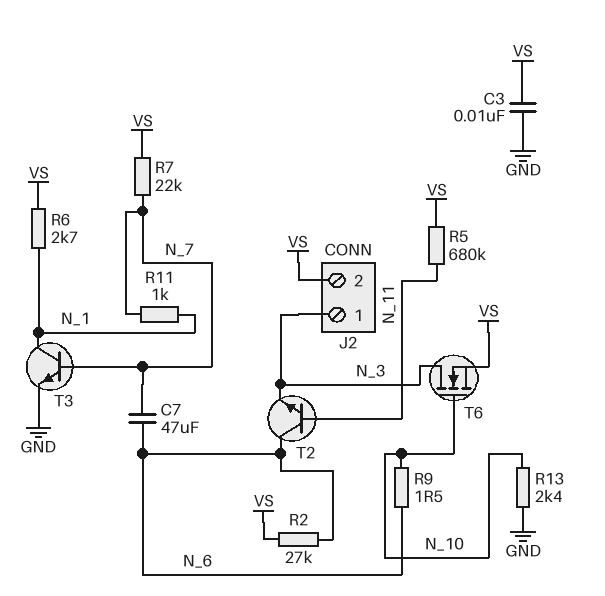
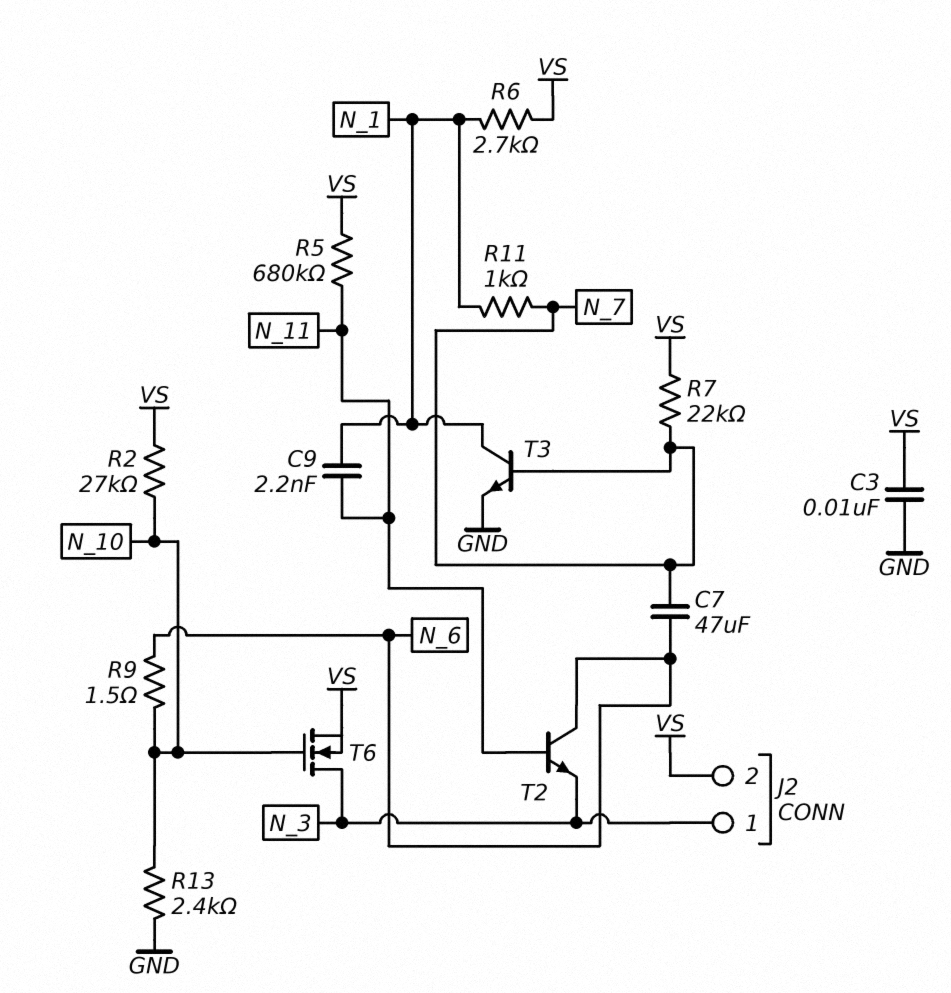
C9: none -> 2.2nF (N_1, N_11)
R2: 27k (N_6, VS) -> 27k (N_10, VS)

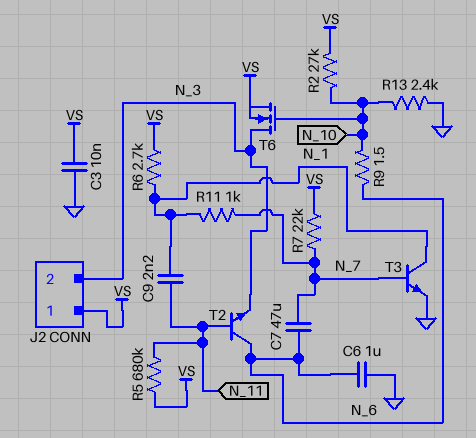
C6: none -> 1uF (GND, N_6)
J2 pin 1: N_3 -> VS
J2 pin 2: VS -> N_3

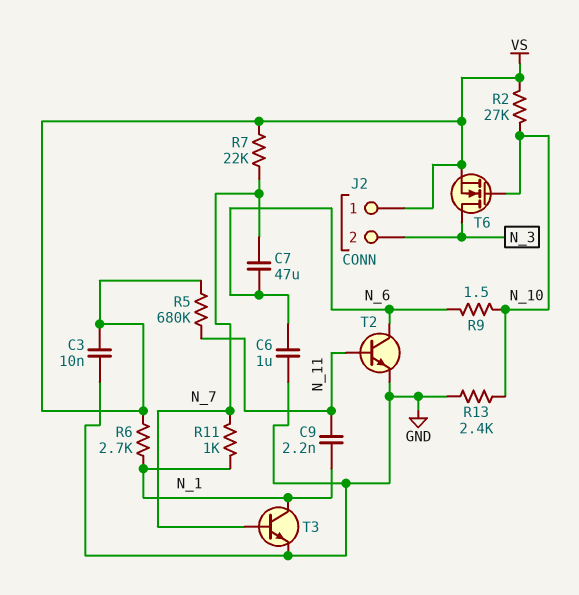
T2: NPN (B N_11, C N_6, E N_3) -> NPN (B N_11, C N_6, E GND)

